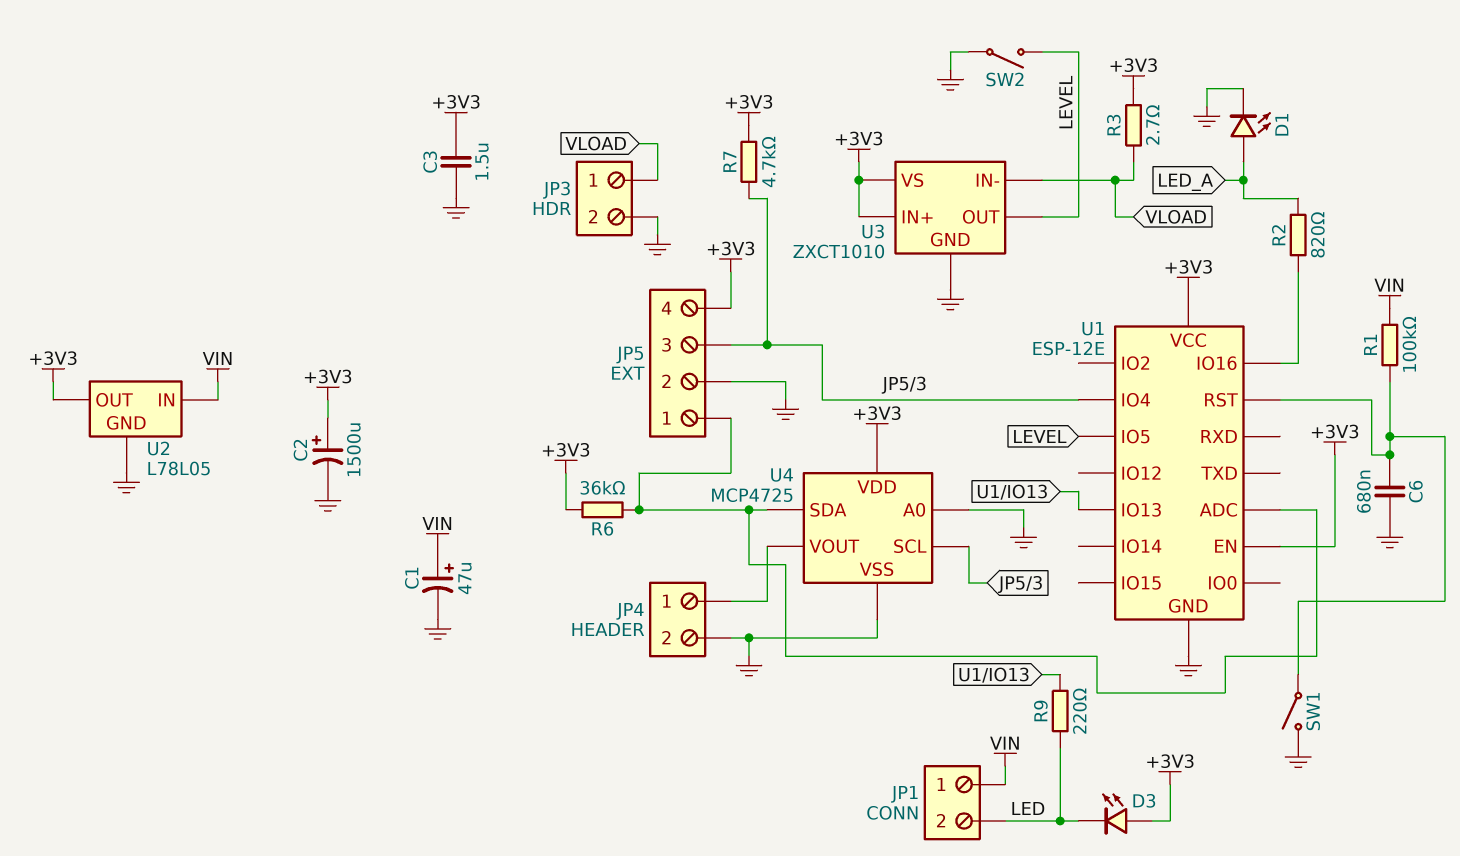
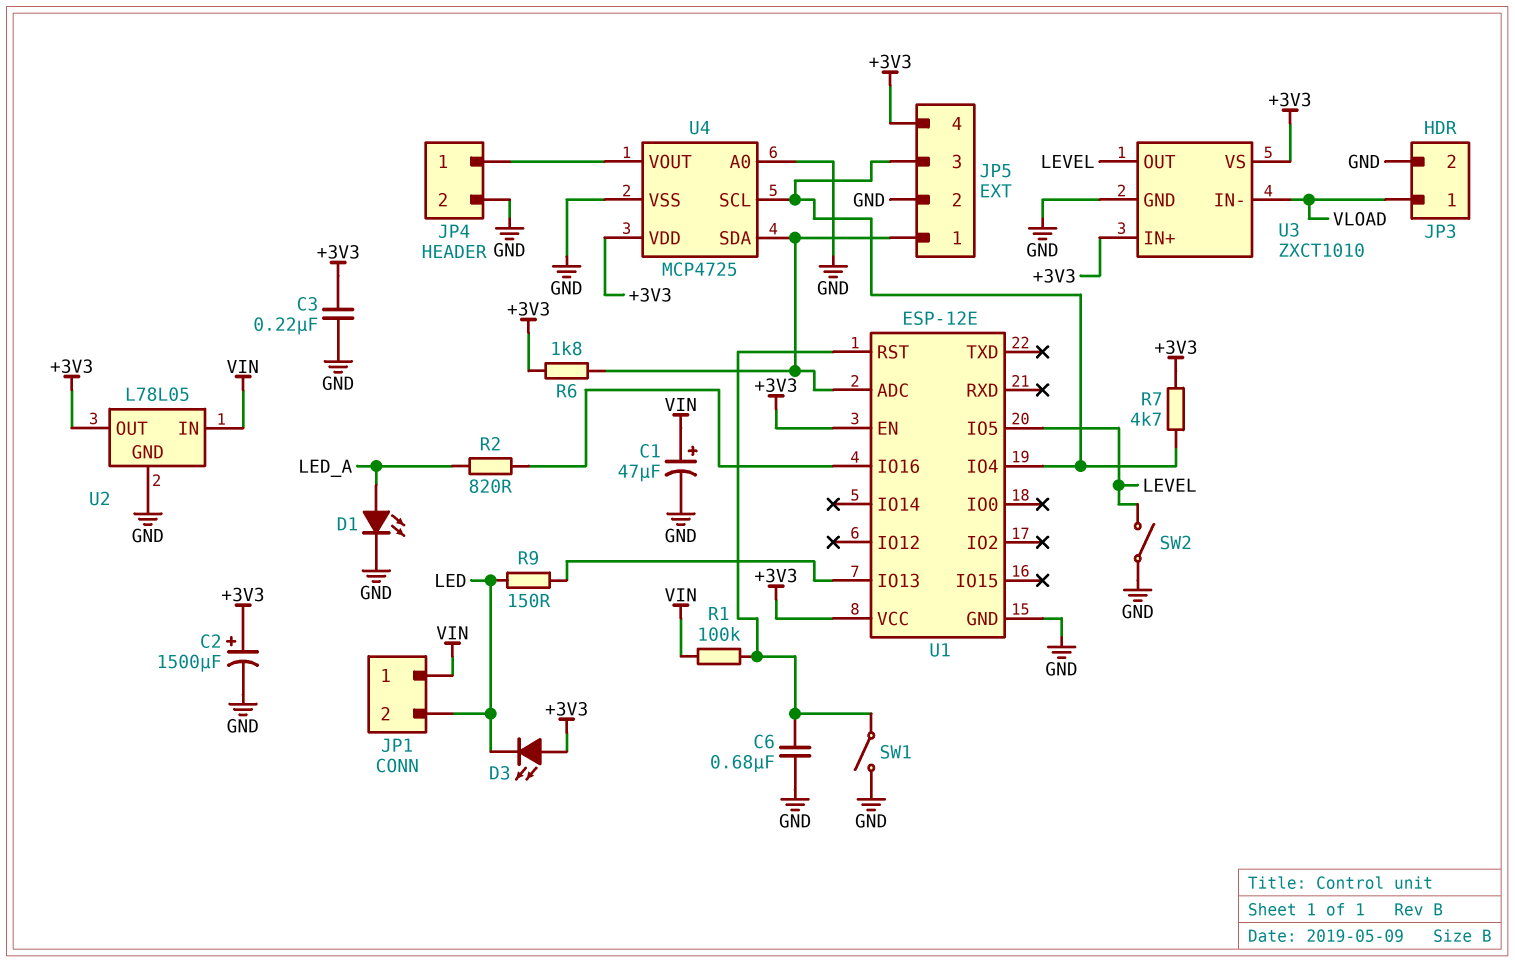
C3: 1.5uF (+3V3, GND) -> 220nF (+3V3, GND)
R3: 2.7 (+3V3, VLOAD) -> none
R6: 36k (+3V3, JP5/1) -> 1.8k (+3V3, JP5/1)
R9: 220 (LED, U1/IO13) -> 150 (LED, U1/IO13)

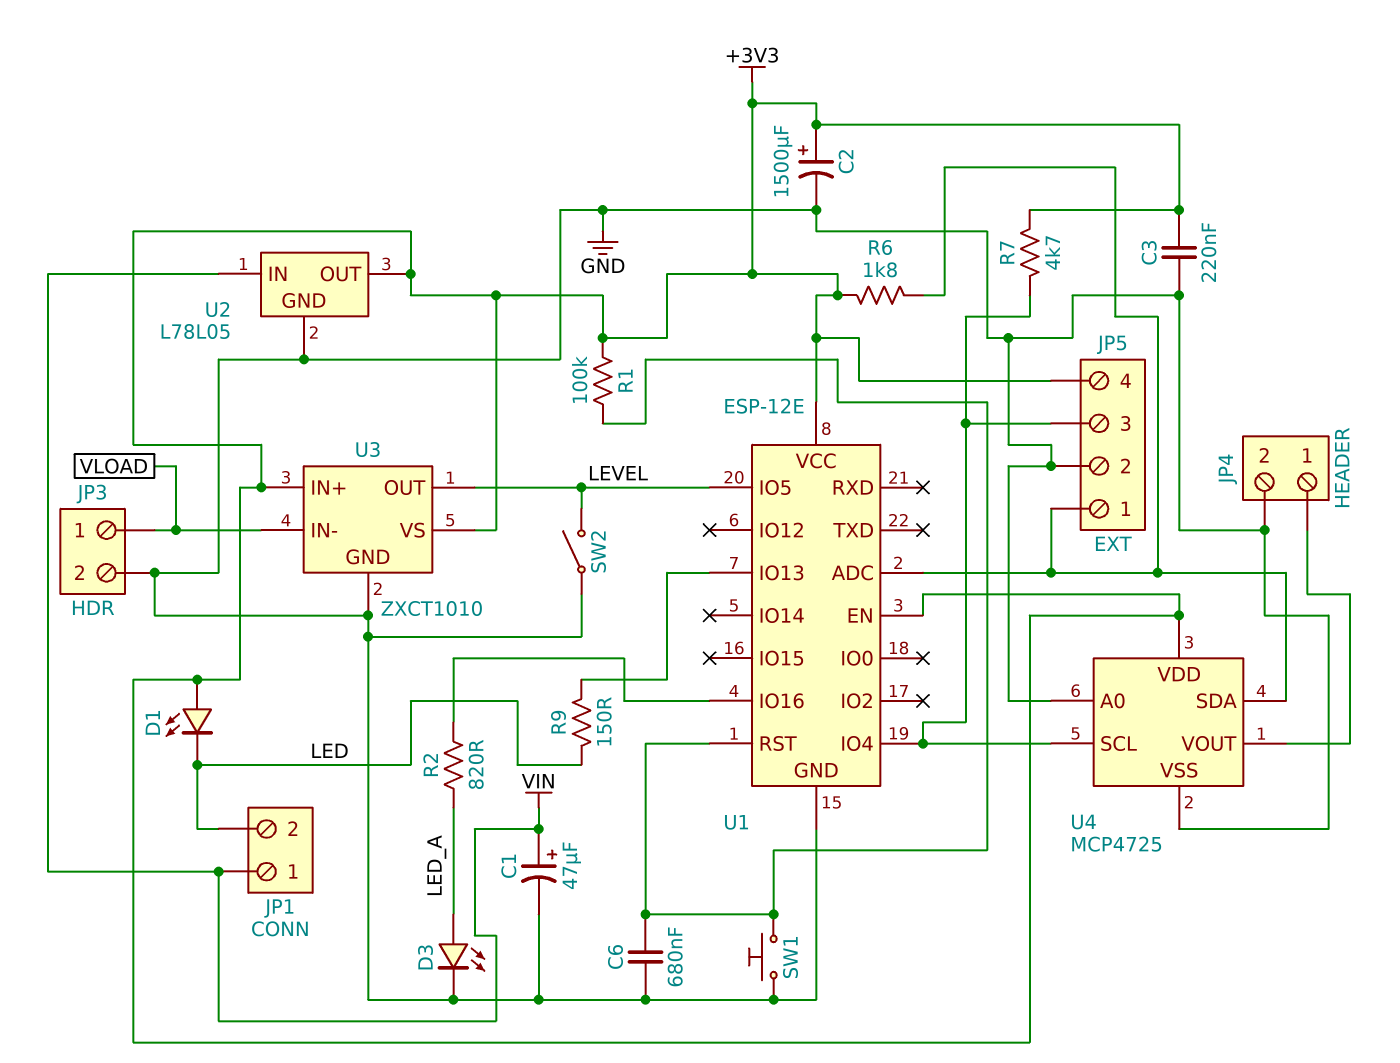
D1: LED (A LED_A, K GND) -> LED (A +3V3, K LED)
D3: LED (A +3V3, K LED) -> LED (A LED_A, K GND)
R1: 100k (U1/RST, VIN) -> 100k (+3V3, U1/RST)
SW1: switch (GND, U1/RST) -> button (GND, U1/RST)

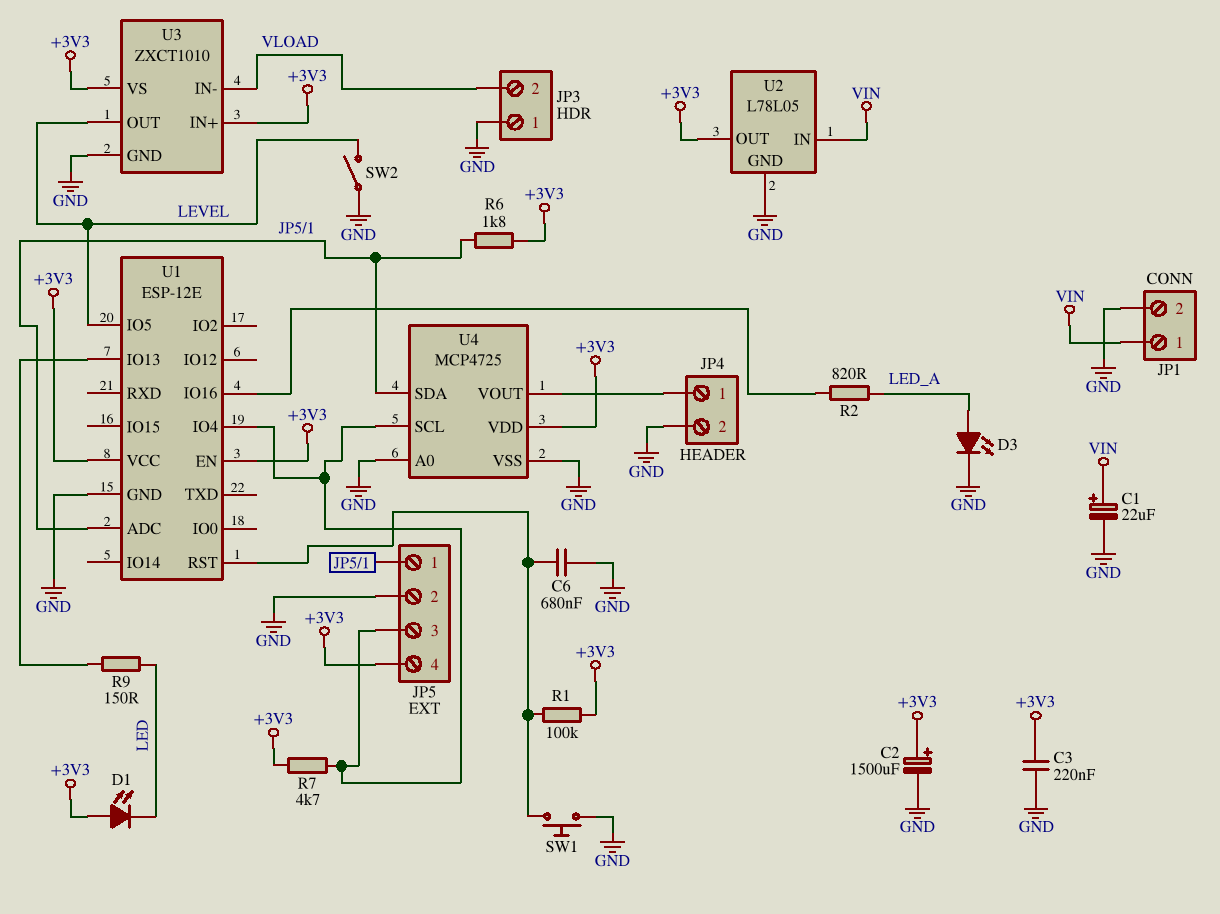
C1: 47uF (plus VIN, minus GND) -> 22uF (plus VIN, minus GND)
JP1 pin 2: LED -> GND
JP3 pin 1: VLOAD -> GND
JP3 pin 2: GND -> VLOAD

